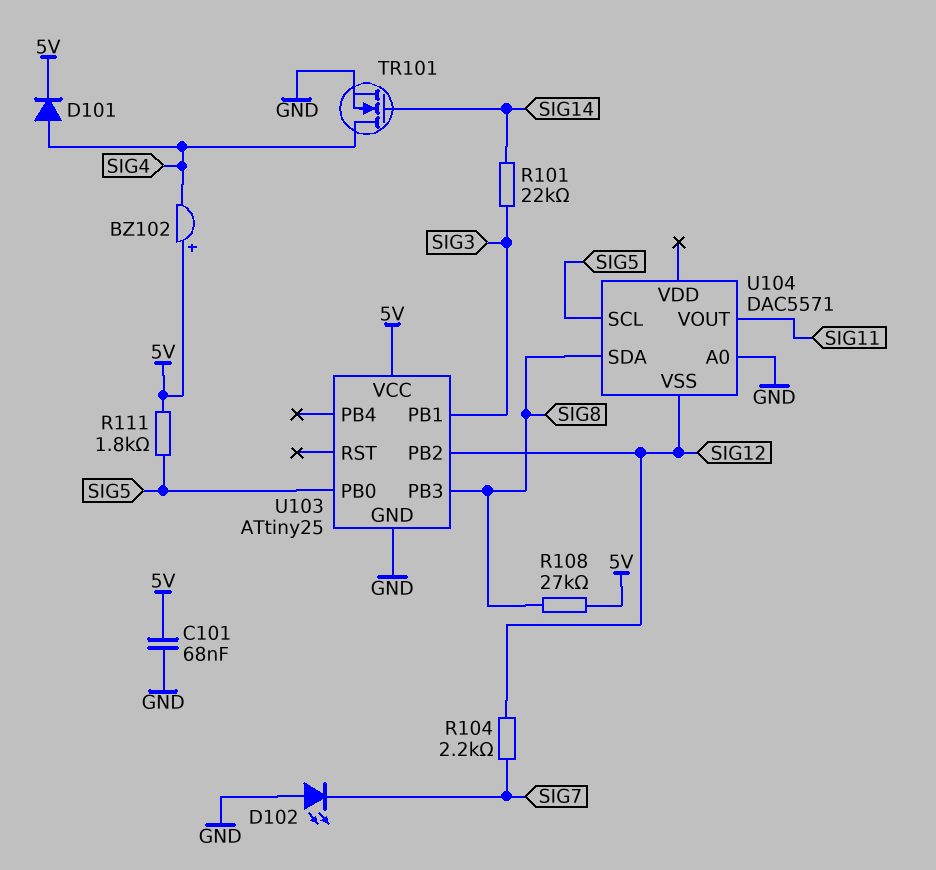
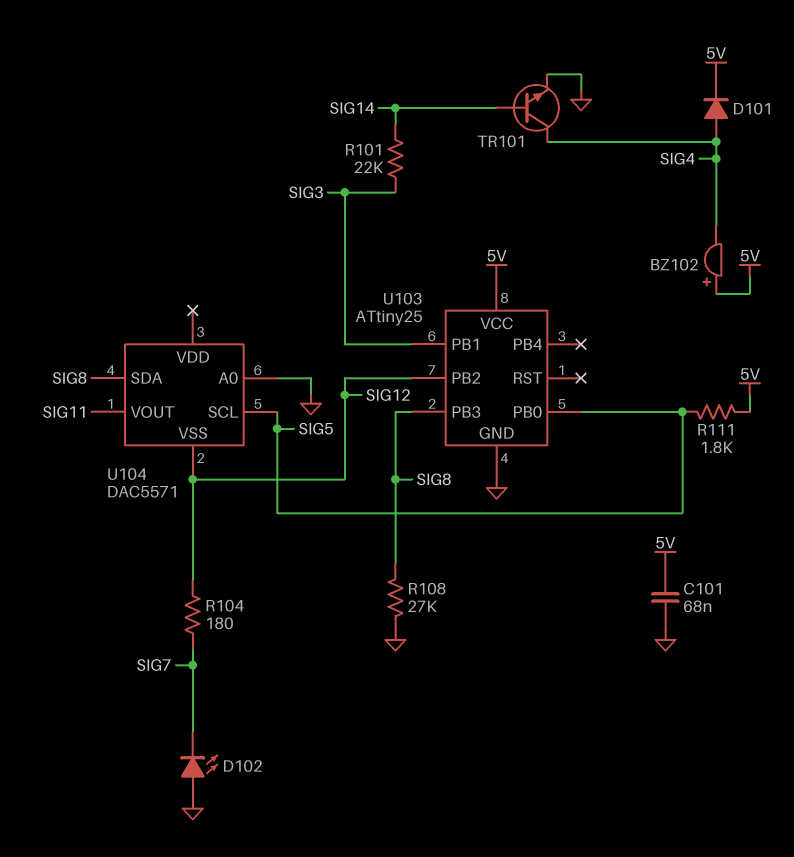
R104: 2.2k (SIG7, SIG12) -> 180 (SIG7, SIG12)
R108: 27k (5V, SIG8) -> 27k (GND, SIG8)
TR101: NMOS (G SIG14, D SIG4, S GND) -> NPN (B SIG14, C SIG4, E GND)

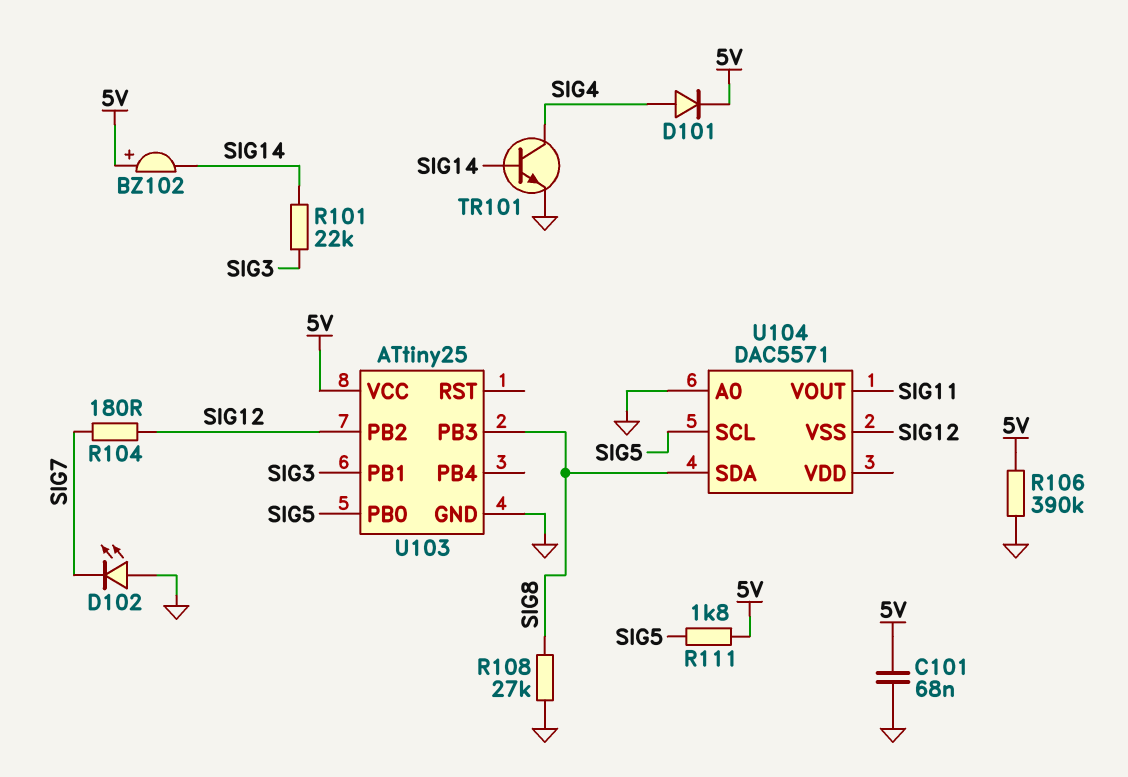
BZ102: buzzer (plus 5V, minus SIG4) -> buzzer (plus 5V, minus SIG14)
R106: none -> 390k (5V, GND)

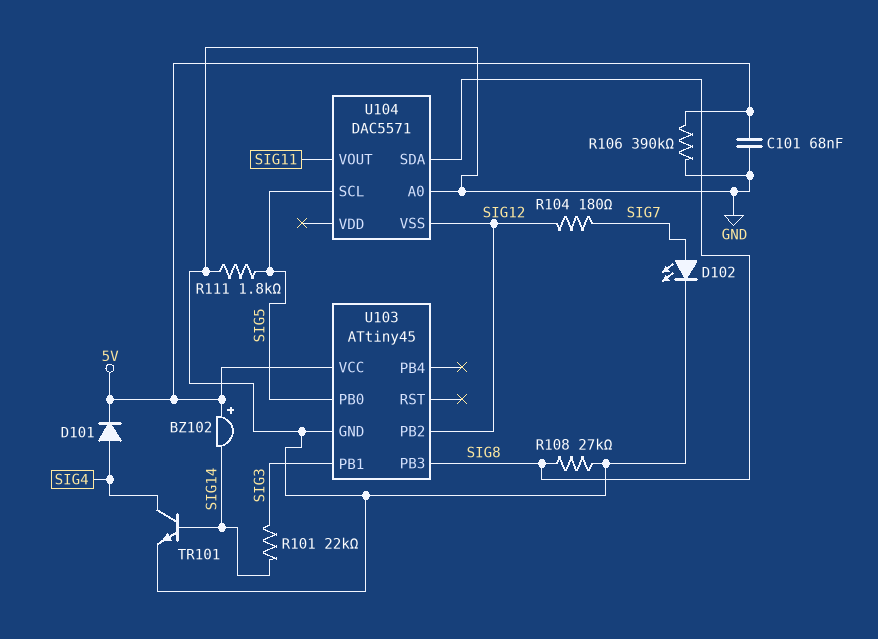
D102: LED (A GND, K SIG7) -> LED (A SIG7, K GND)
R111: 1.8k (5V, SIG5) -> 1.8k (GND, SIG5)
U103: ATtiny25 -> ATtiny45

